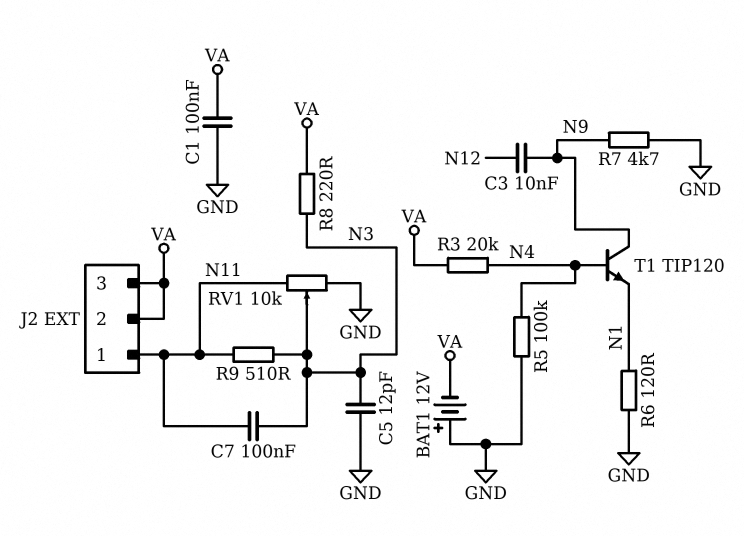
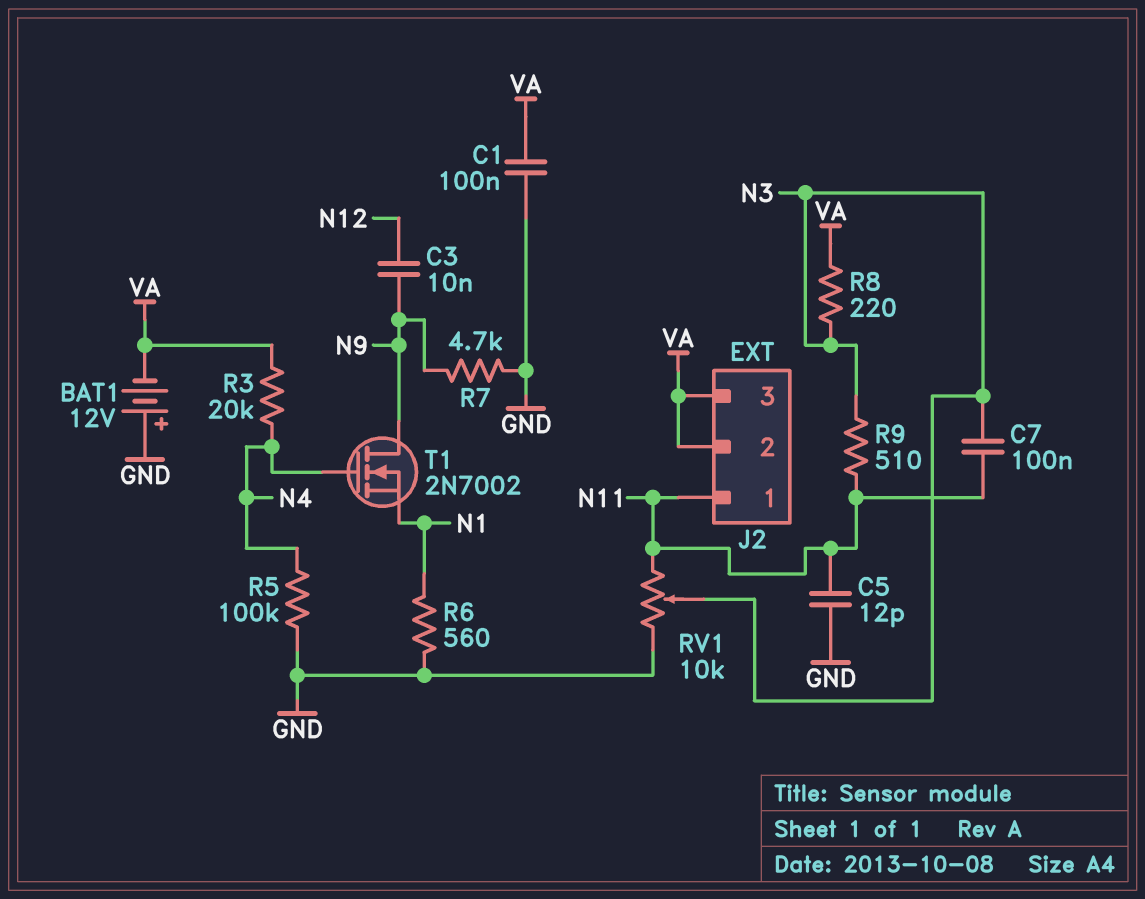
C5: 12pF (GND, N3) -> 12pF (GND, N11)
R6: 120 (GND, N1) -> 560 (GND, N1)
T1: NPN TIP120 (B N4, C N9, E N1) -> NMOS 2N7002 (G N4, D N9, S N1)

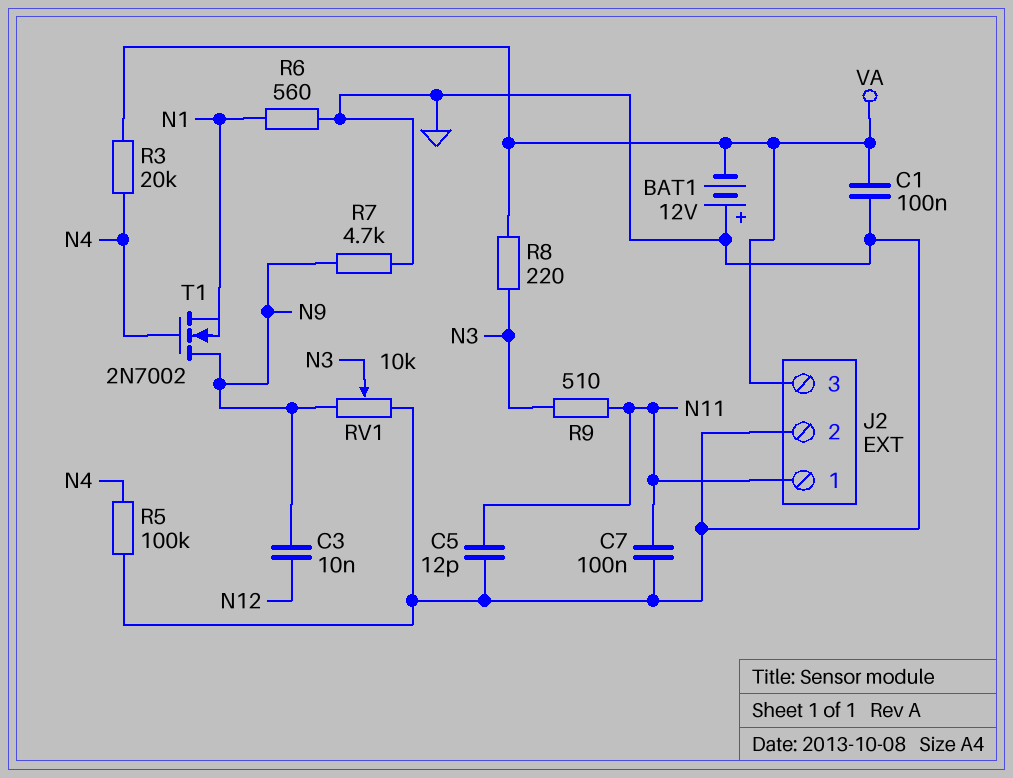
C7: 100nF (N3, N11) -> 100nF (GND, N11)
J2 pin 2: VA -> GND
RV1: 10k (GND, N11, wiper N3) -> 10k (GND, N9, wiper N3)

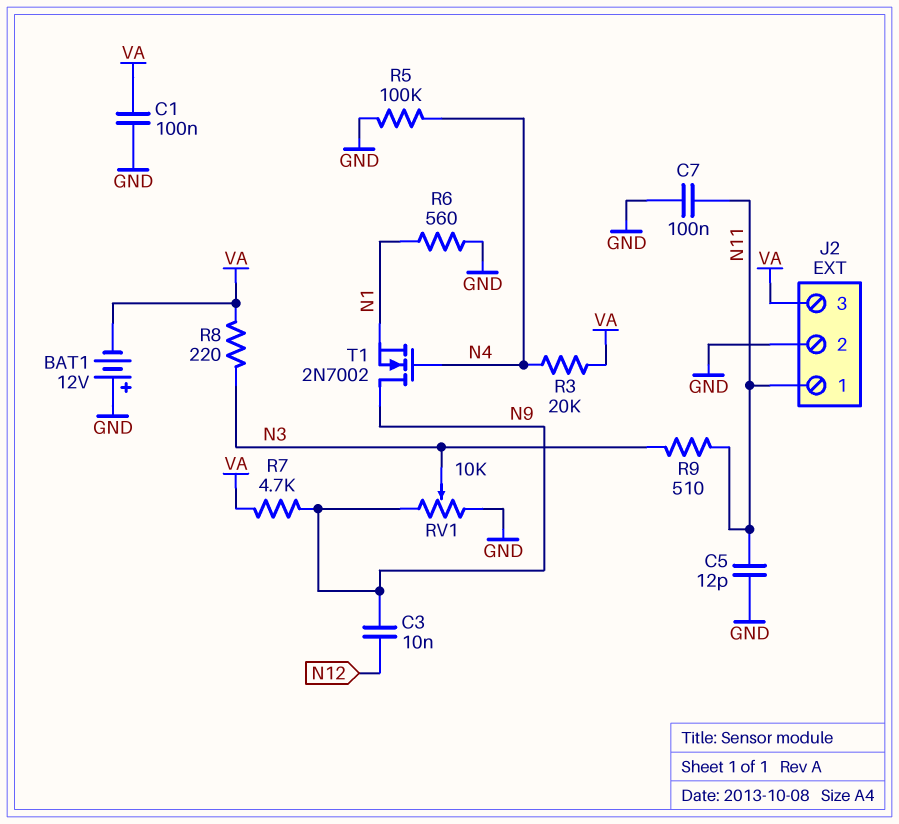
R7: 4.7k (GND, N9) -> 4.7k (N9, VA)

